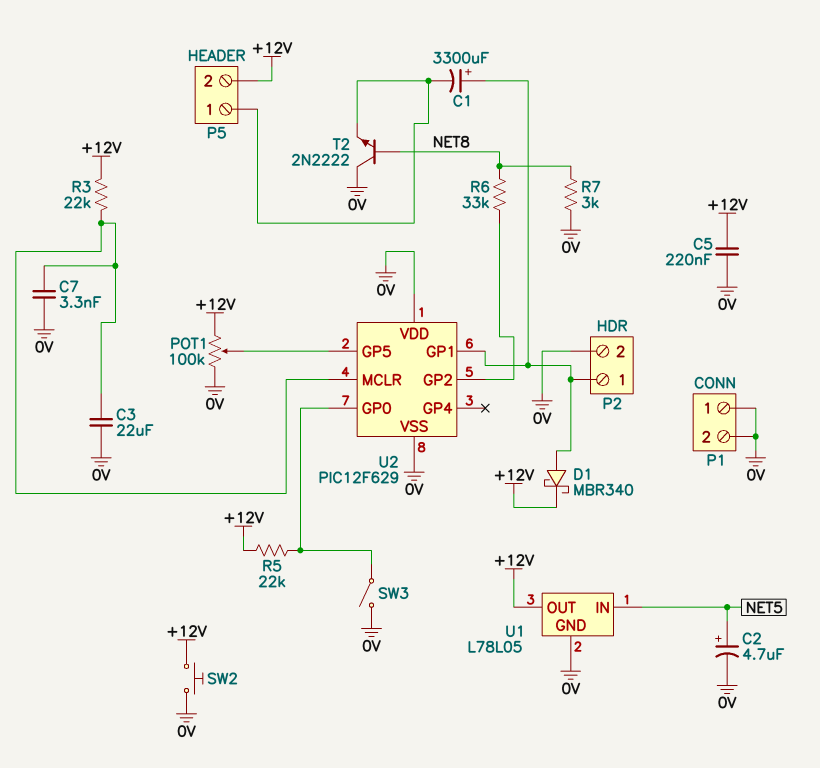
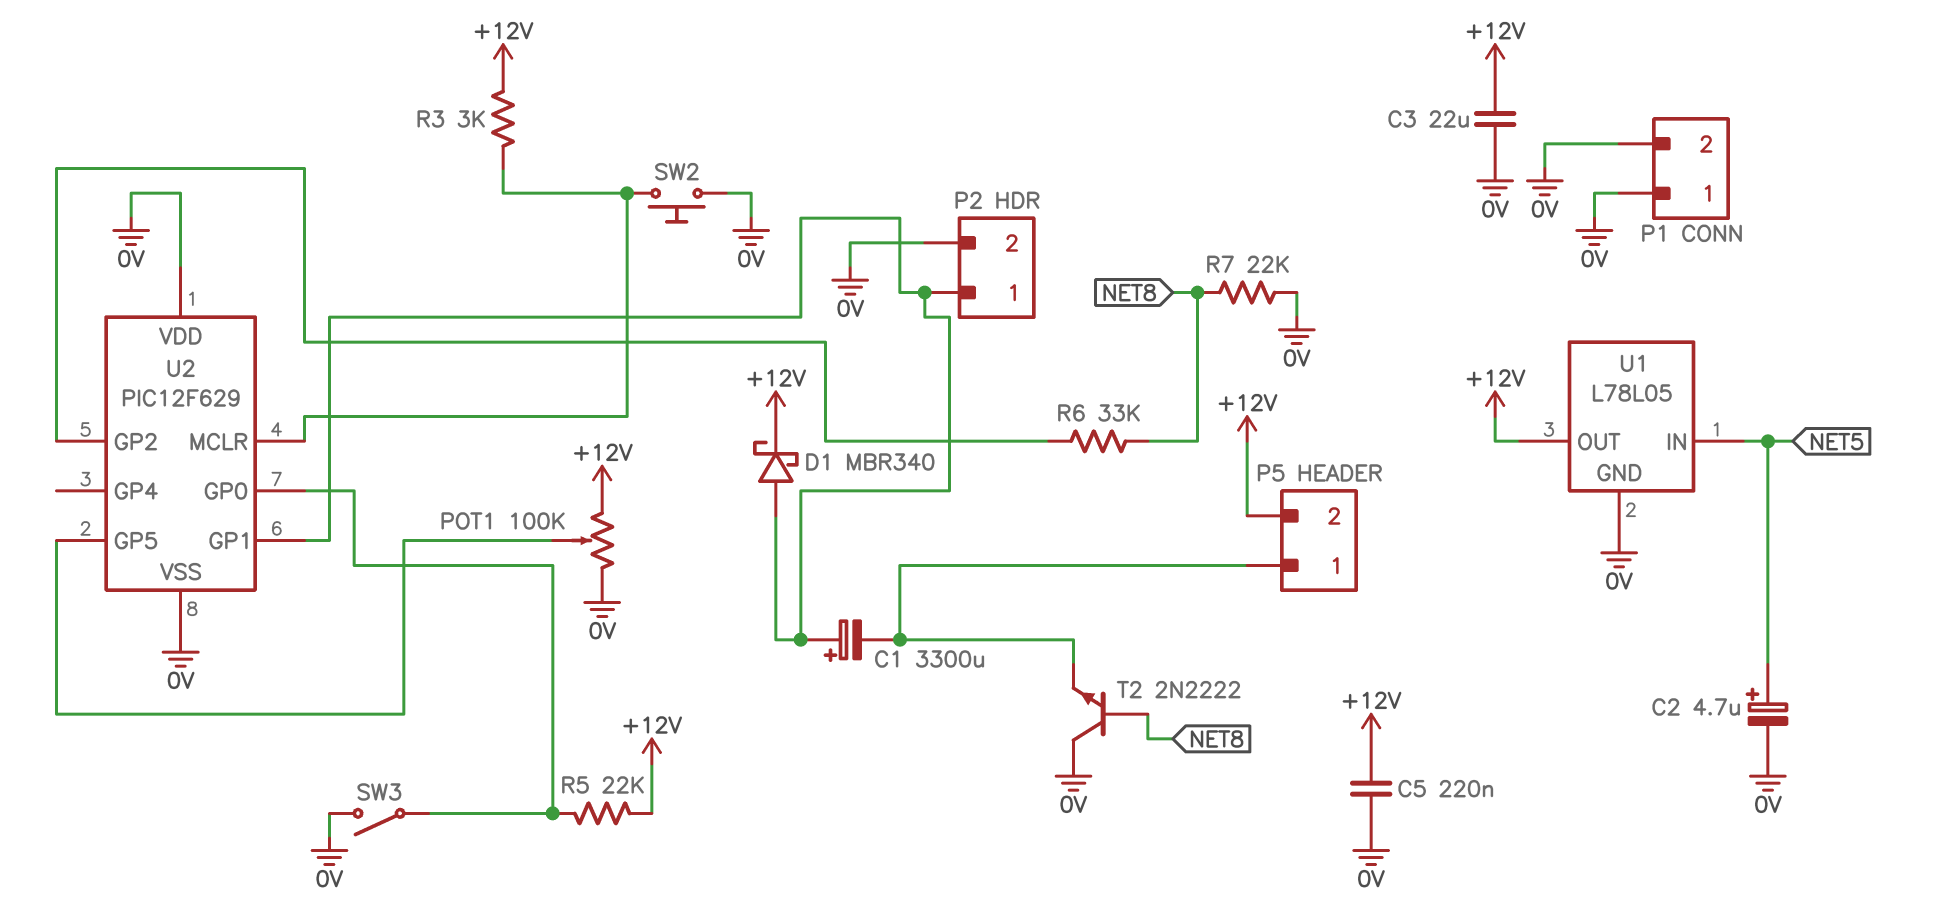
C3: 22uF (0V, U2/MCLR) -> 22uF (+12V, 0V)
C7: 3.3nF (0V, U2/MCLR) -> none
R3: 22k (+12V, U2/MCLR) -> 3k (+12V, U2/MCLR)
R7: 3k (0V, NET8) -> 22k (0V, NET8)
SW2: button (+12V, 0V) -> button (0V, U2/MCLR)

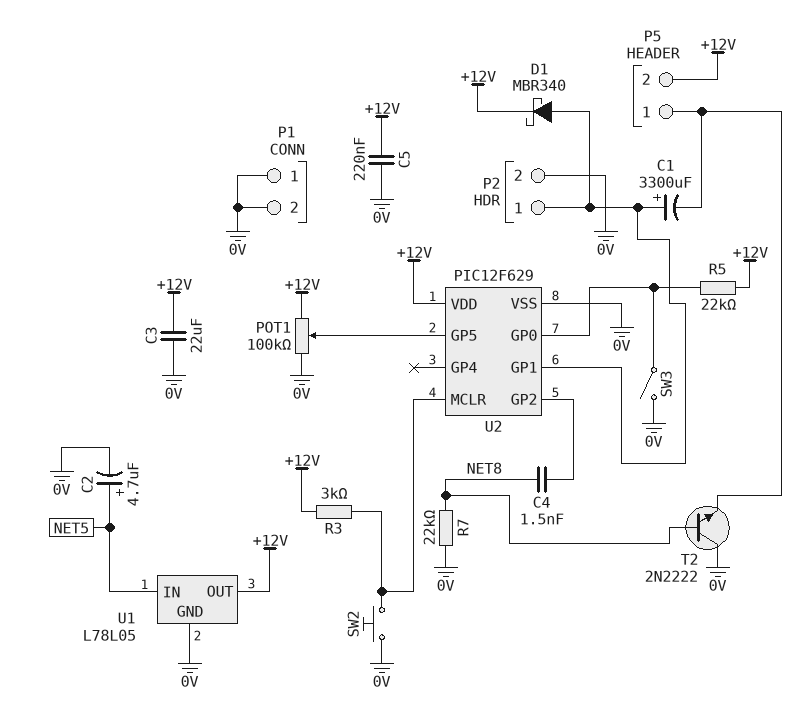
C4: none -> 1.5nF (NET8, U2/GP2)
R6: 33k (NET8, U2/GP2) -> none
U2 pin VDD: 0V -> +12V

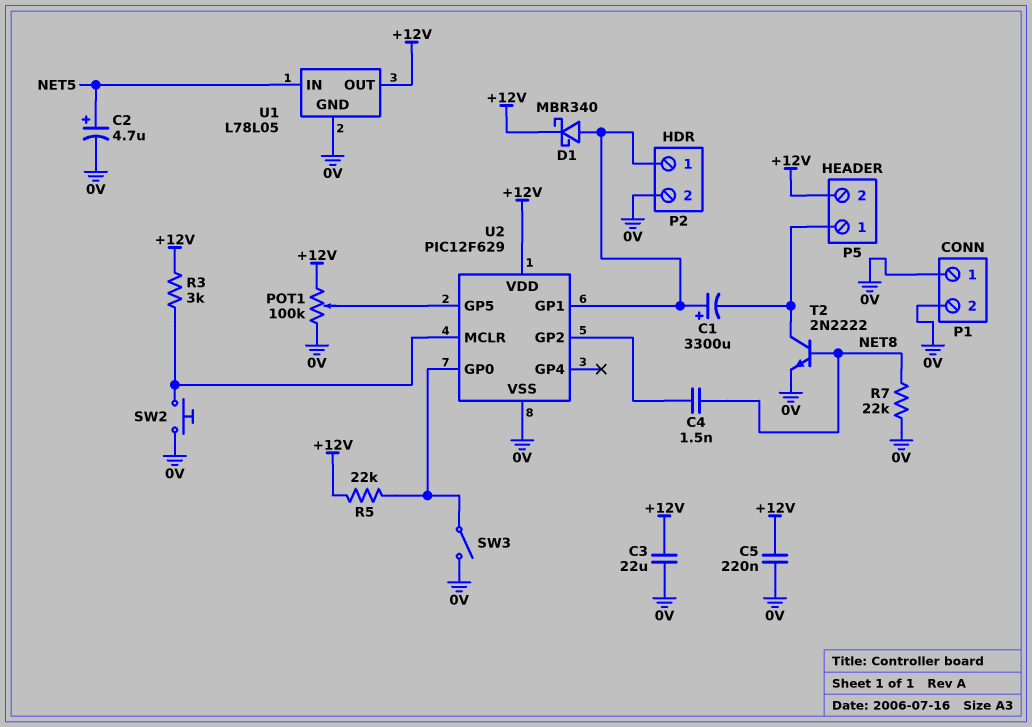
T2: NPN 2N2222 (B NET8, C 0V, E P5/1) -> NPN 2N2222 (B NET8, C P5/1, E 0V)

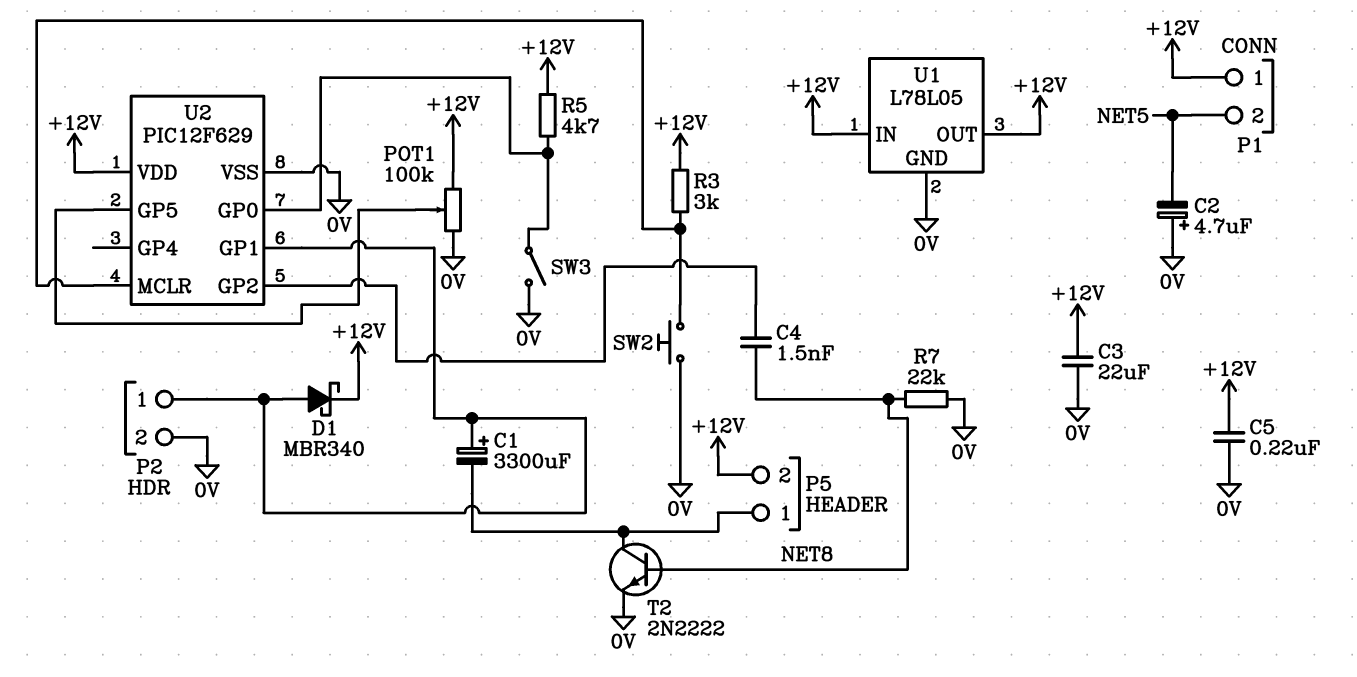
C2: 4.7uF (plus NET5, minus 0V) -> 4.7uF (plus 0V, minus NET5)
P1 pin 1: 0V -> +12V
P1 pin 2: 0V -> NET5
R5: 22k (+12V, U2/GP0) -> 4.7k (+12V, U2/GP0)
U1 pin IN: NET5 -> +12V

